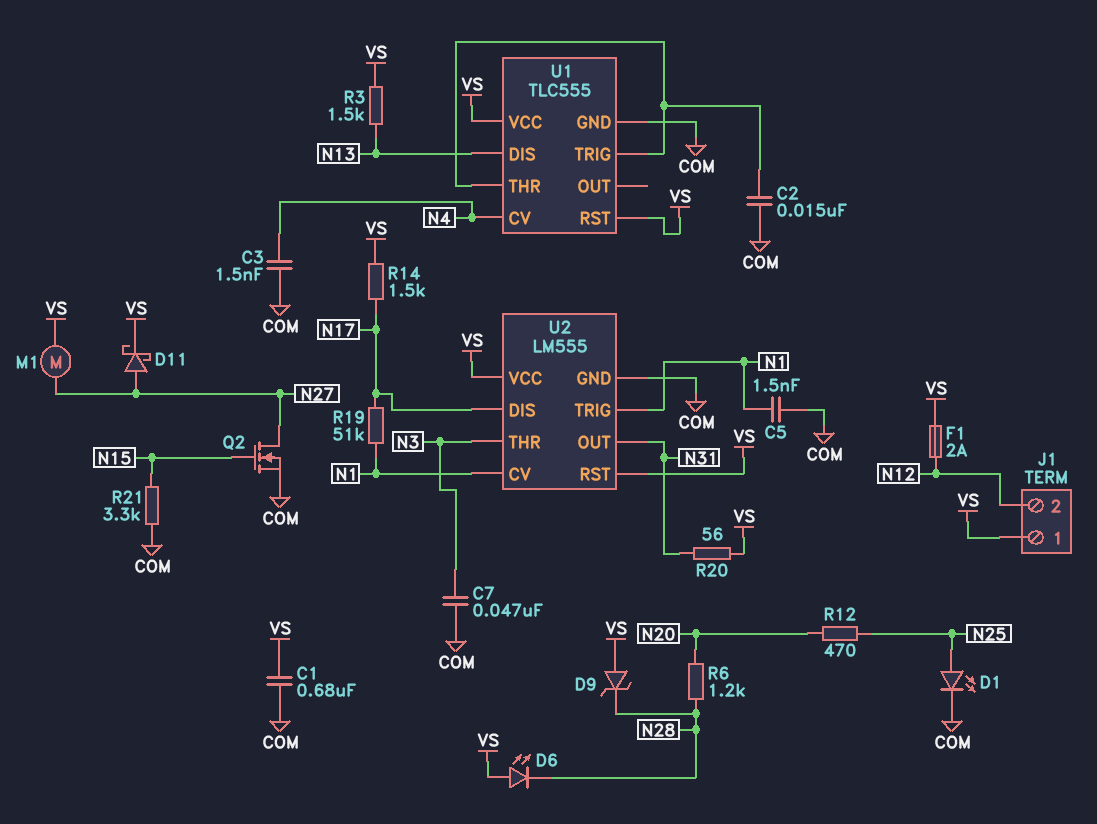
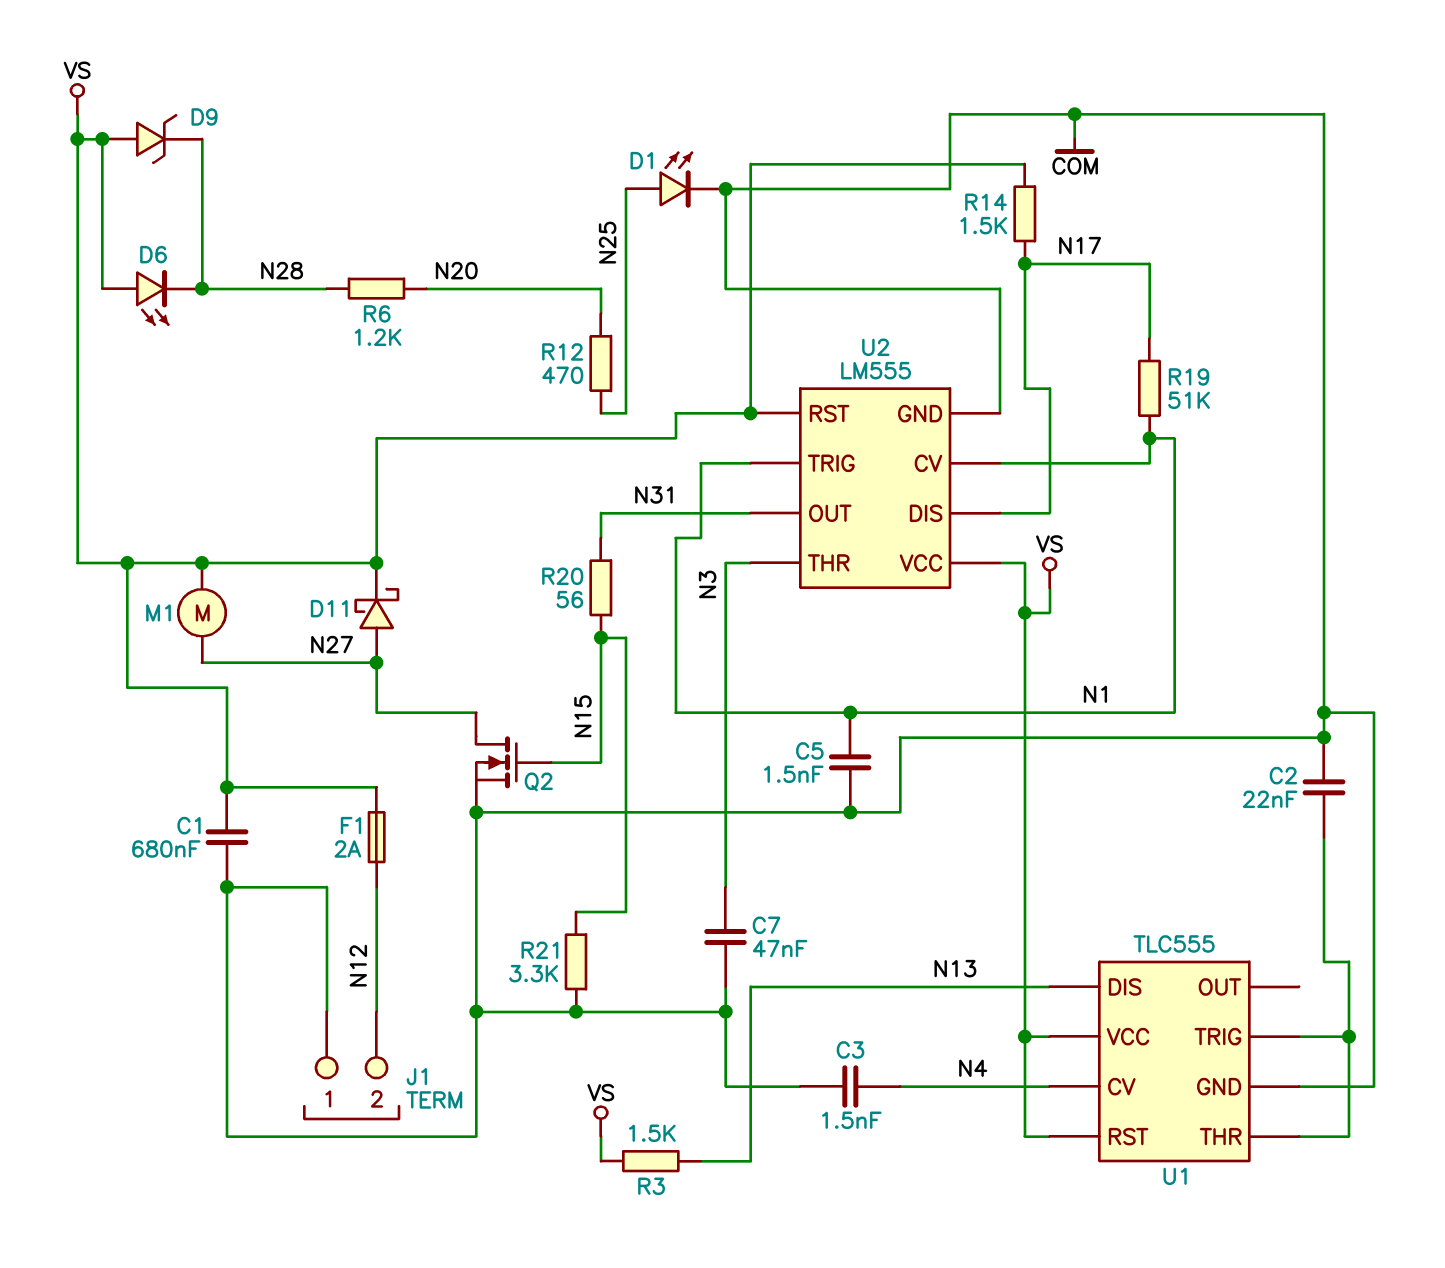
C2: 15nF (COM, U1/THR) -> 22nF (COM, U1/THR)
J1 pin 1: VS -> COM
R20: 56 (N31, VS) -> 56 (N15, N31)

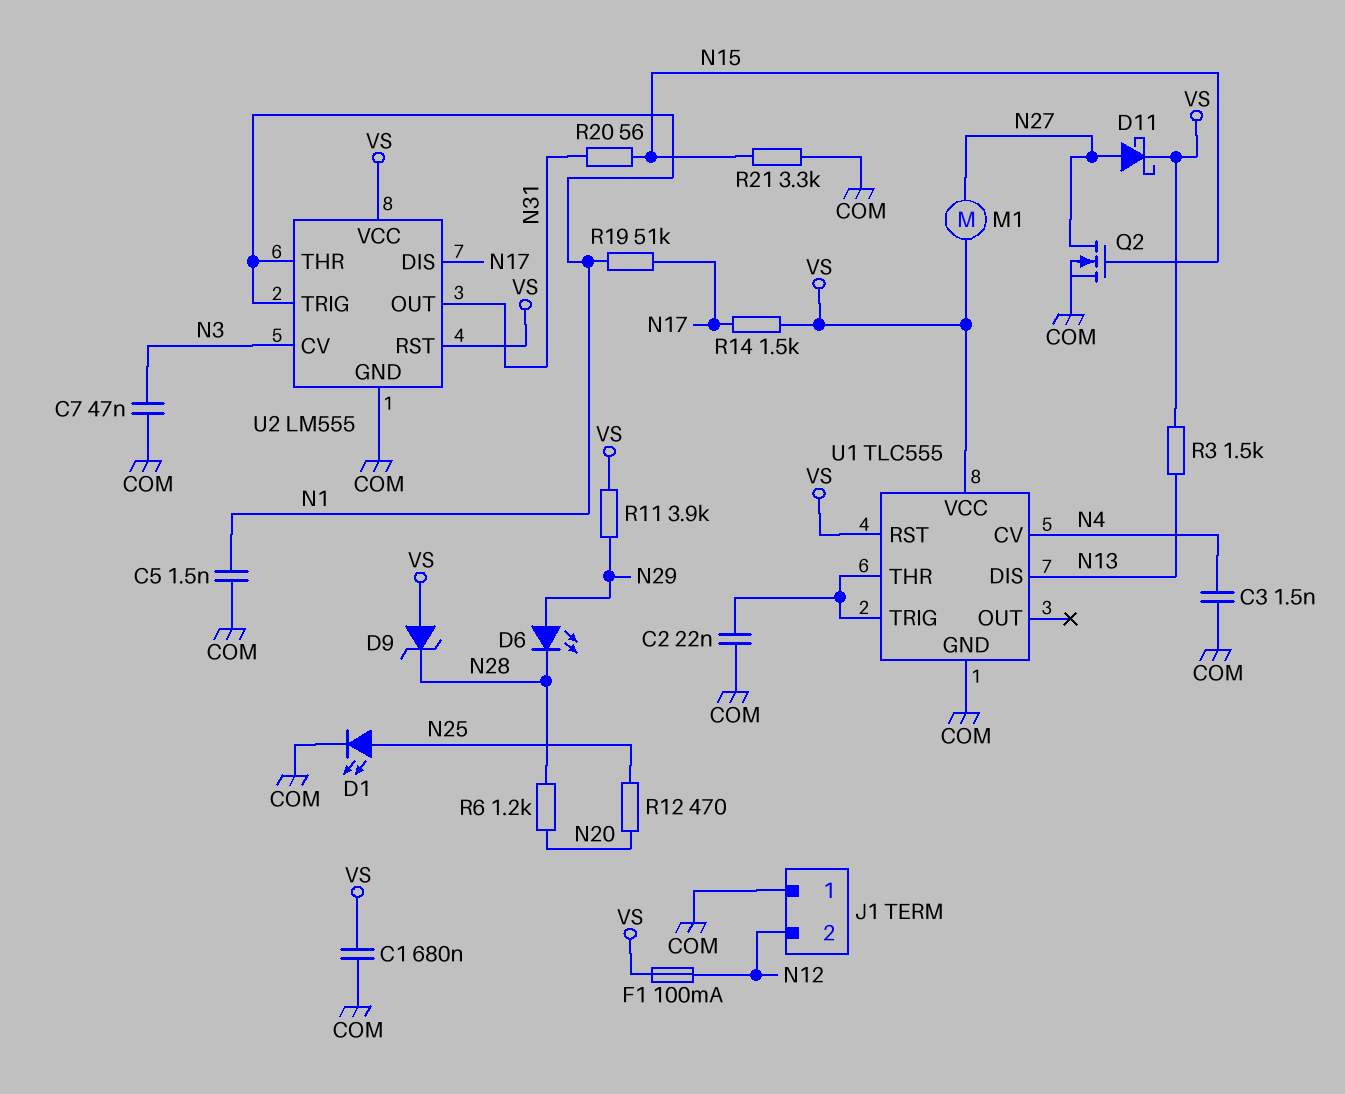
D6: LED (A VS, K N28) -> LED (A N29, K N28)
F1: 2A (N12, VS) -> 100mA (N12, VS)
R11: none -> 3.9k (N29, VS)
U2 pin CV: N1 -> N3
U2 pin THR: N3 -> N1

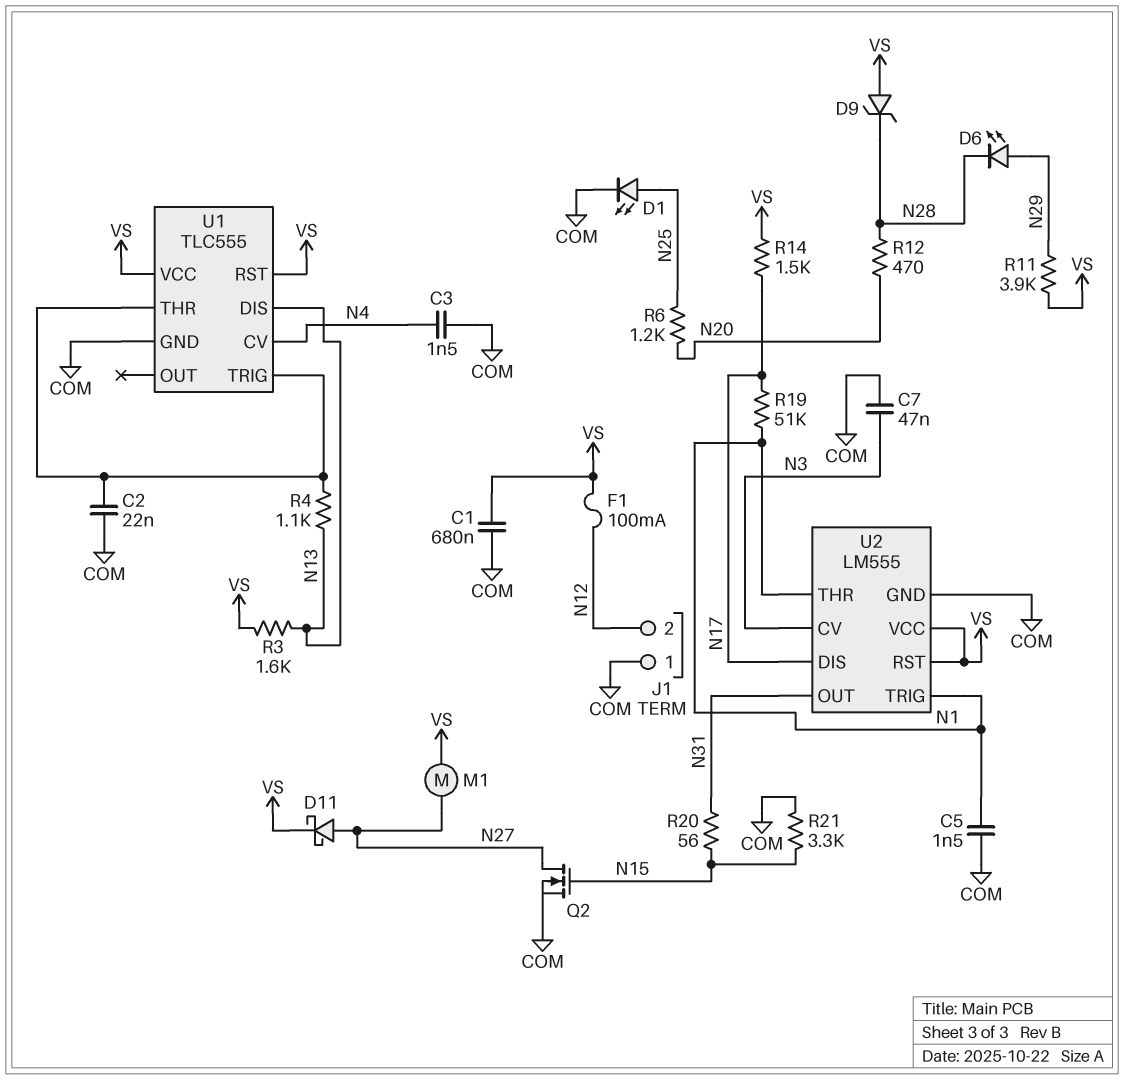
R3: 1.5k (N13, VS) -> 1.6k (N13, VS)
R4: none -> 1.1k (N13, U1/THR)
R6: 1.2k (N20, N28) -> 1.2k (N20, N25)
R12: 470 (N20, N25) -> 470 (N20, N28)

